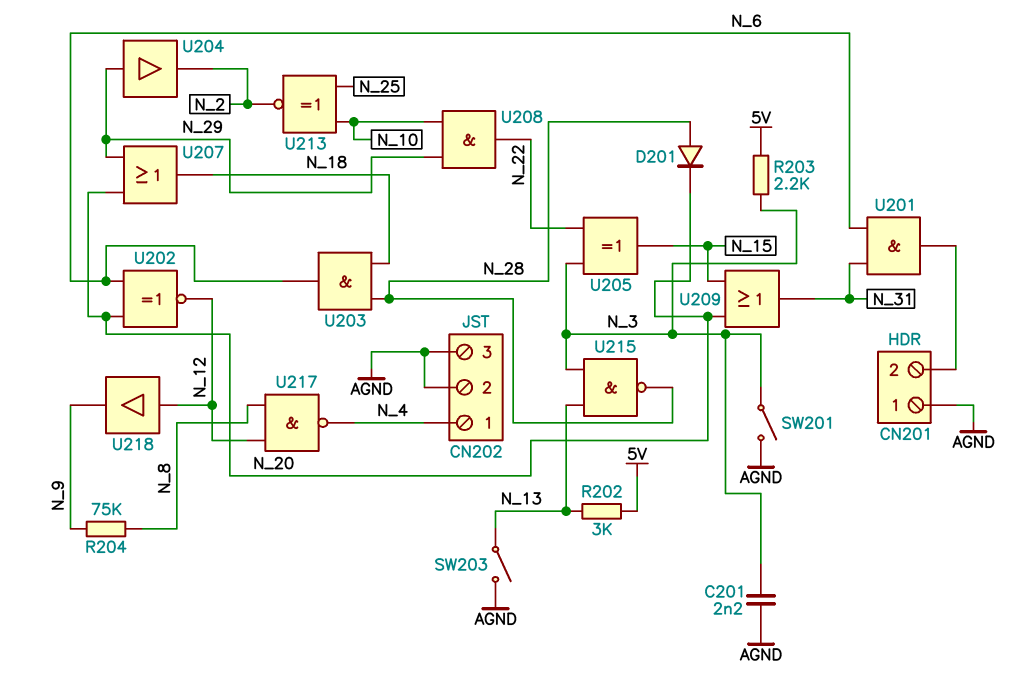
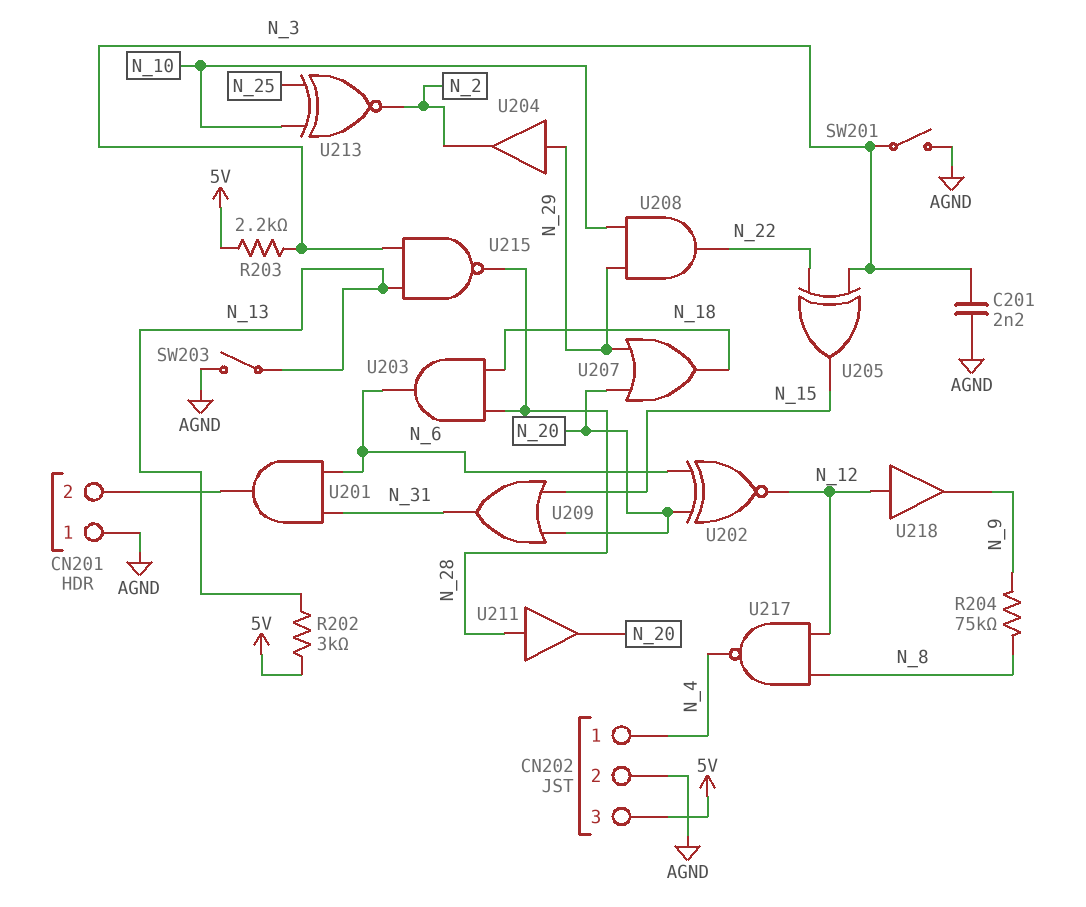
CN202 pin 3: AGND -> 5V
D201: diode (A N_28, K N_20) -> none
U211: none -> buffer (in N_28, out N_20)

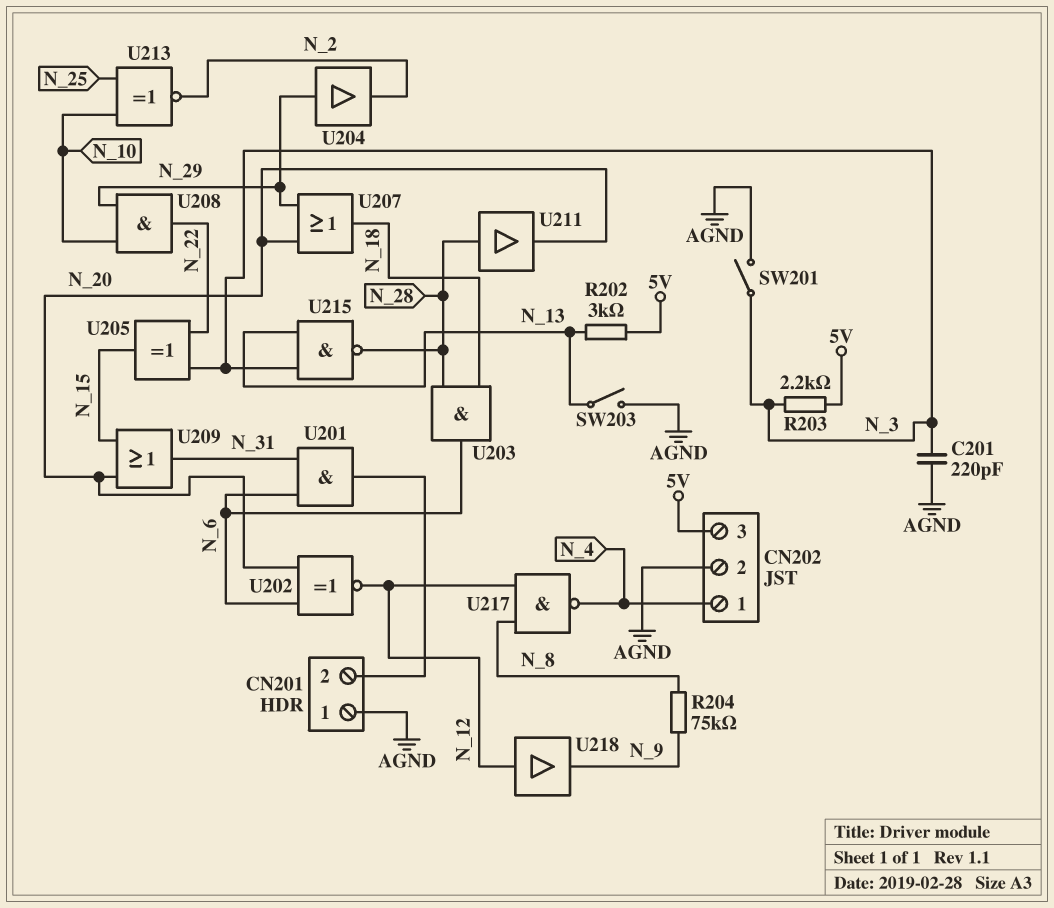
C201: 2.2nF (AGND, N_3) -> 220pF (AGND, N_3)

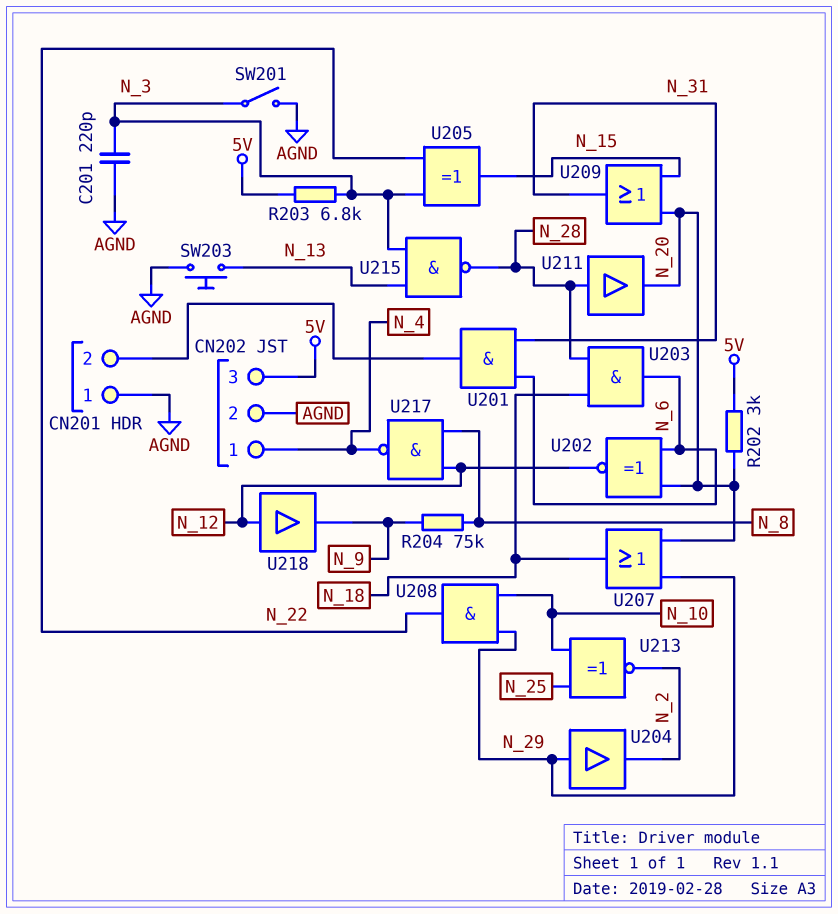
R202: 3k (5V, N_13) -> 3k (5V, N_20)
R203: 2.2k (5V, N_3) -> 6.8k (5V, N_3)
SW203: switch (AGND, N_13) -> button (AGND, N_13)

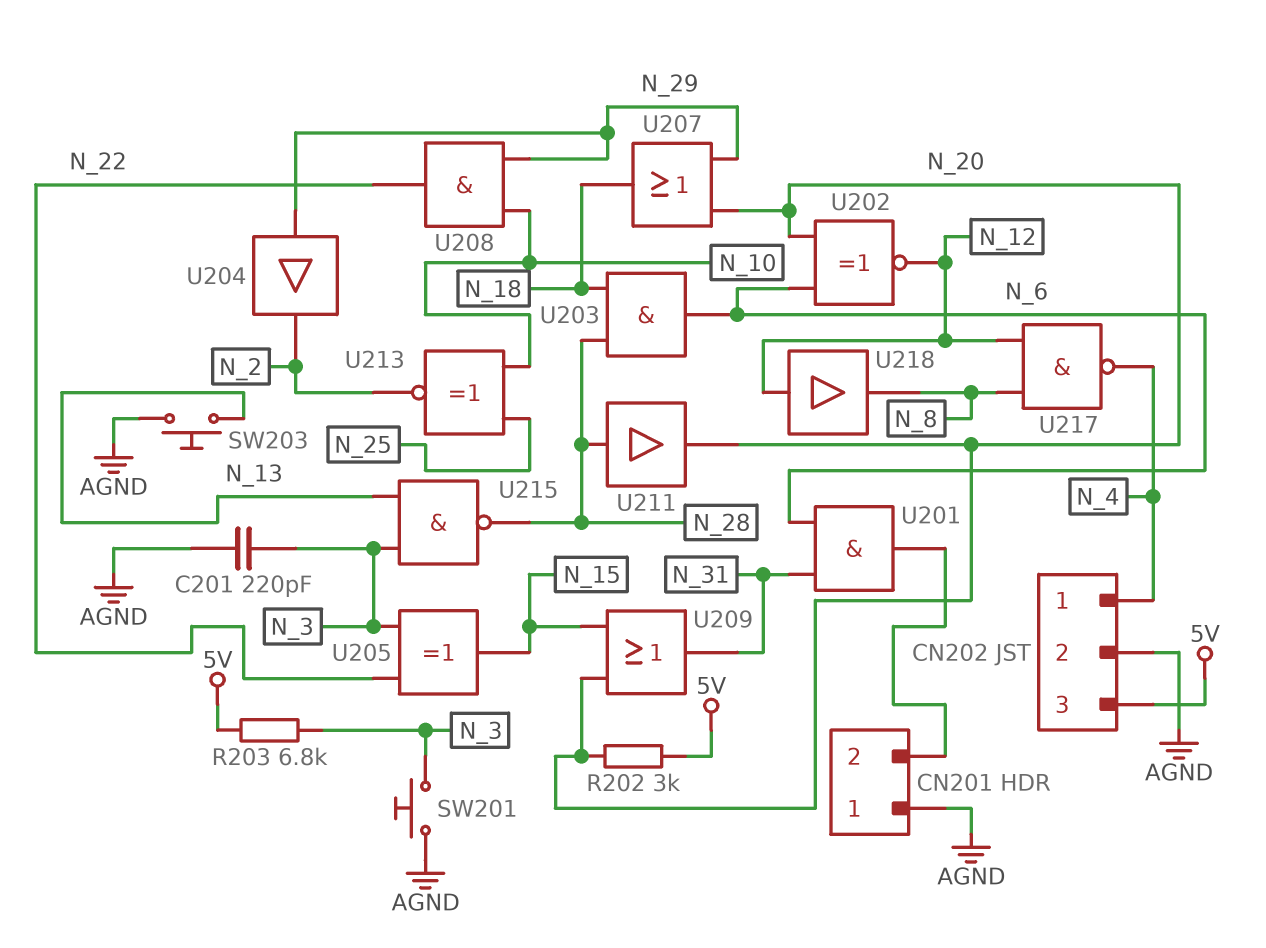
R204: 75k (N_8, N_9) -> none
SW201: switch (AGND, N_3) -> button (AGND, N_3)
U218: buffer (in N_12, out N_9) -> buffer (in N_12, out N_8)

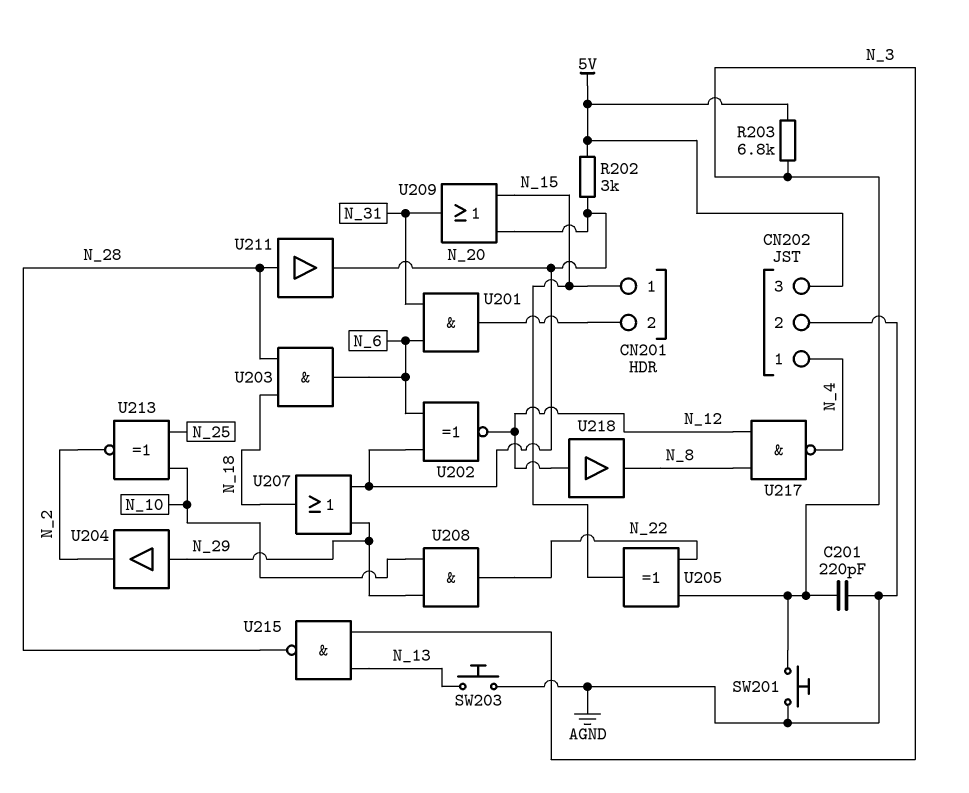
CN201 pin 1: AGND -> N_15

